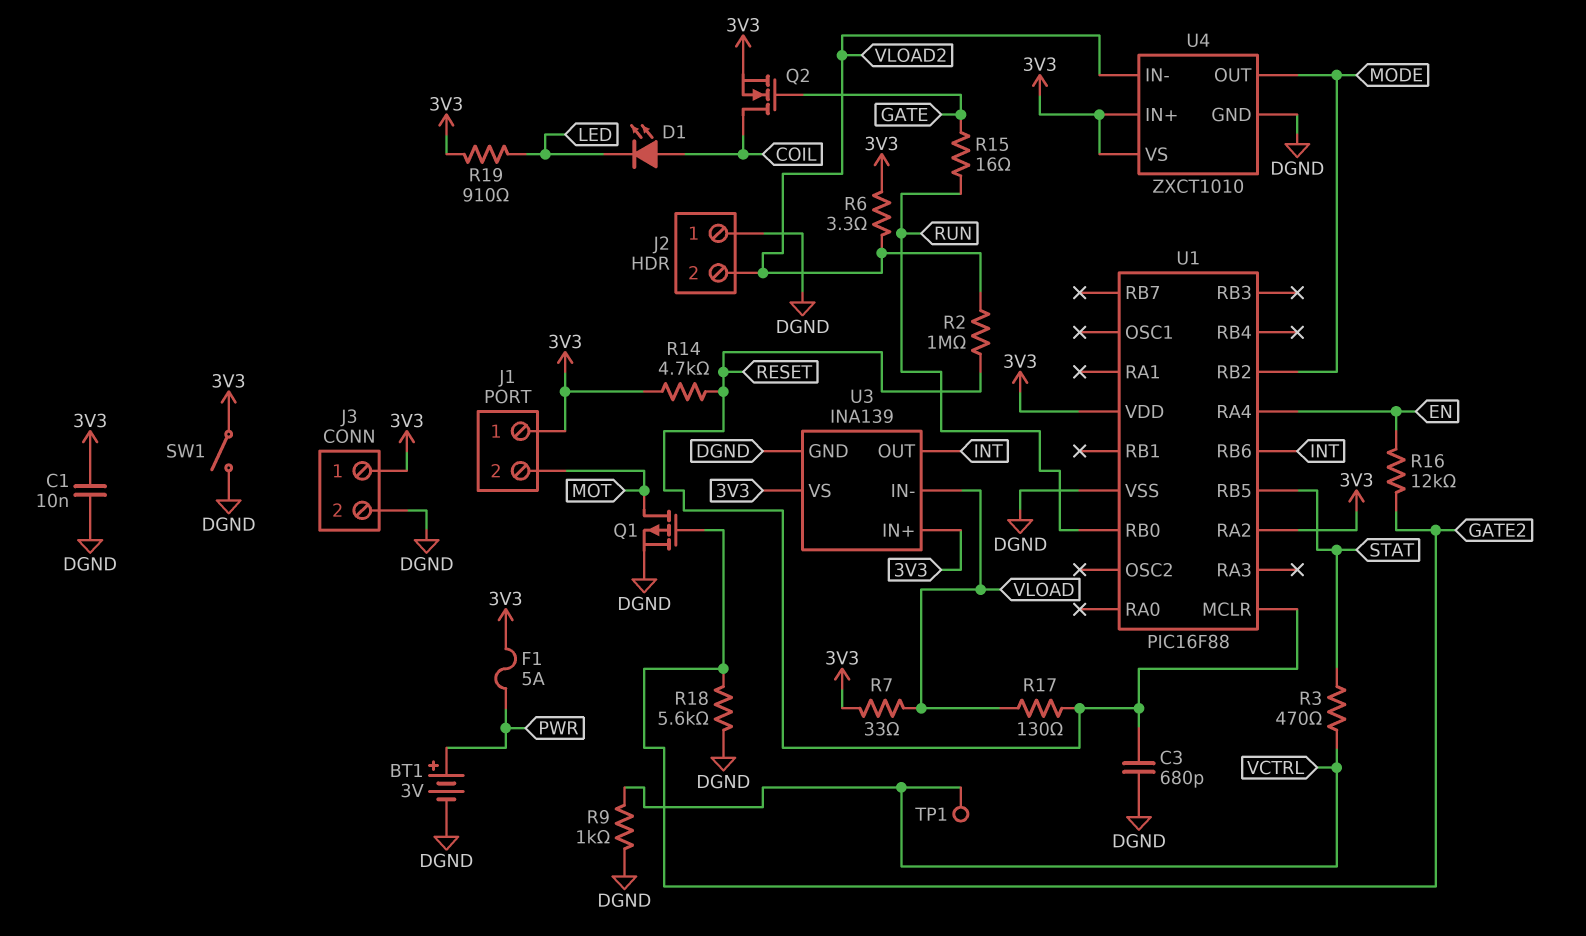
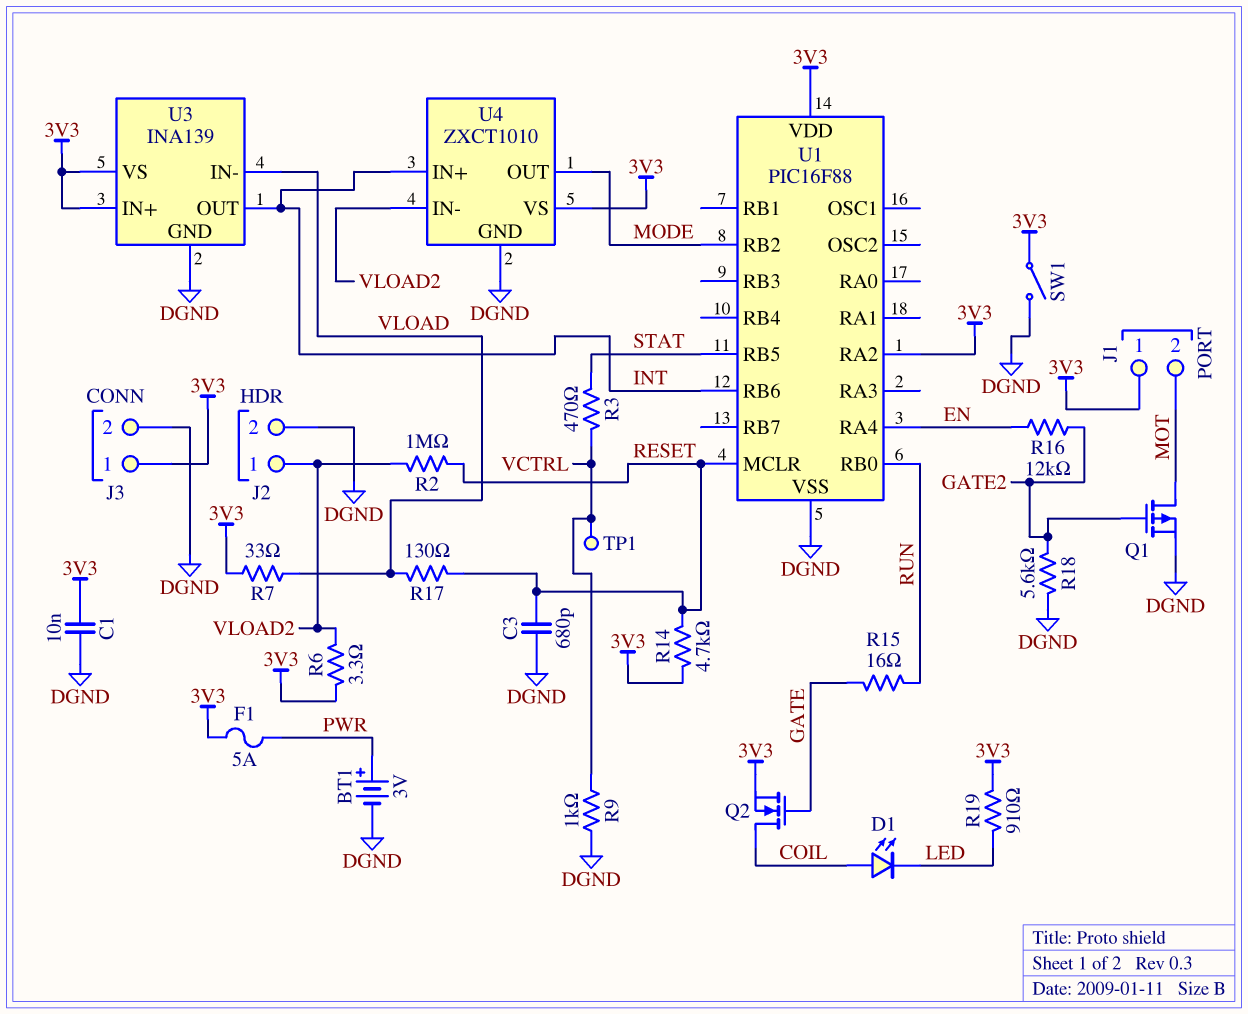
J2 pin 1: DGND -> VLOAD2
J2 pin 2: VLOAD2 -> DGND
U4 pin IN+: 3V3 -> INT

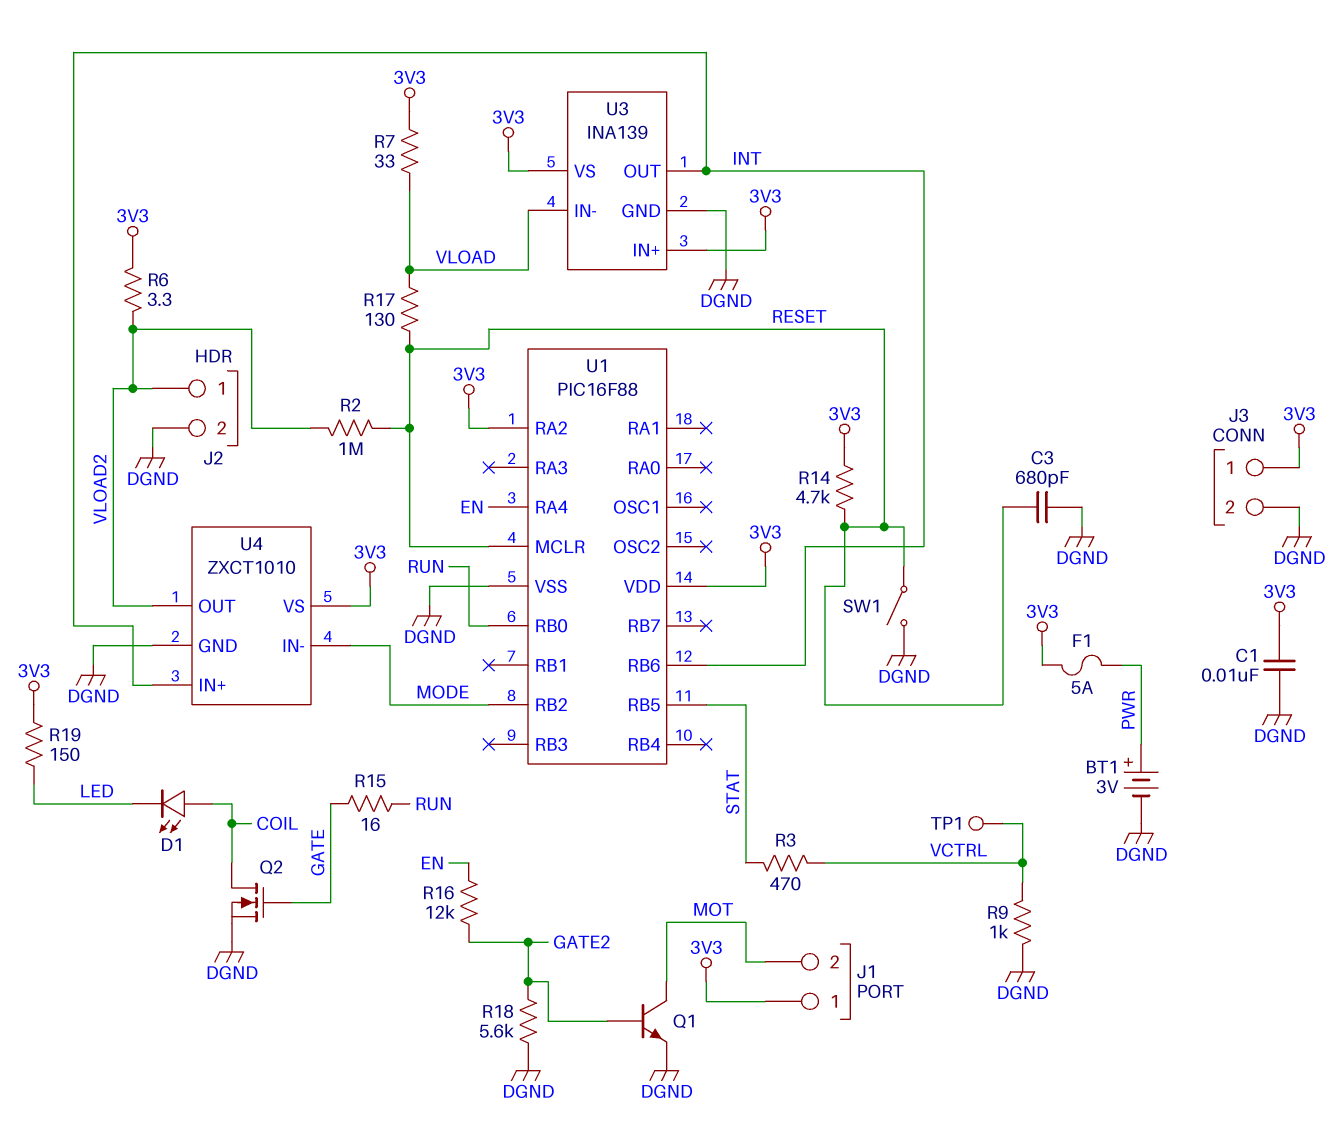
Q1: PMOS (G GATE2, D MOT, S DGND) -> NPN (B GATE2, C MOT, E DGND)
Q2: NMOS (G GATE, D COIL, S 3V3) -> NMOS (G GATE, D COIL, S DGND)
R19: 910 (3V3, LED) -> 150 (3V3, LED)
SW1: switch (3V3, DGND) -> switch (DGND, RESET)
U4 pin IN-: VLOAD2 -> MODE
U4 pin OUT: MODE -> VLOAD2

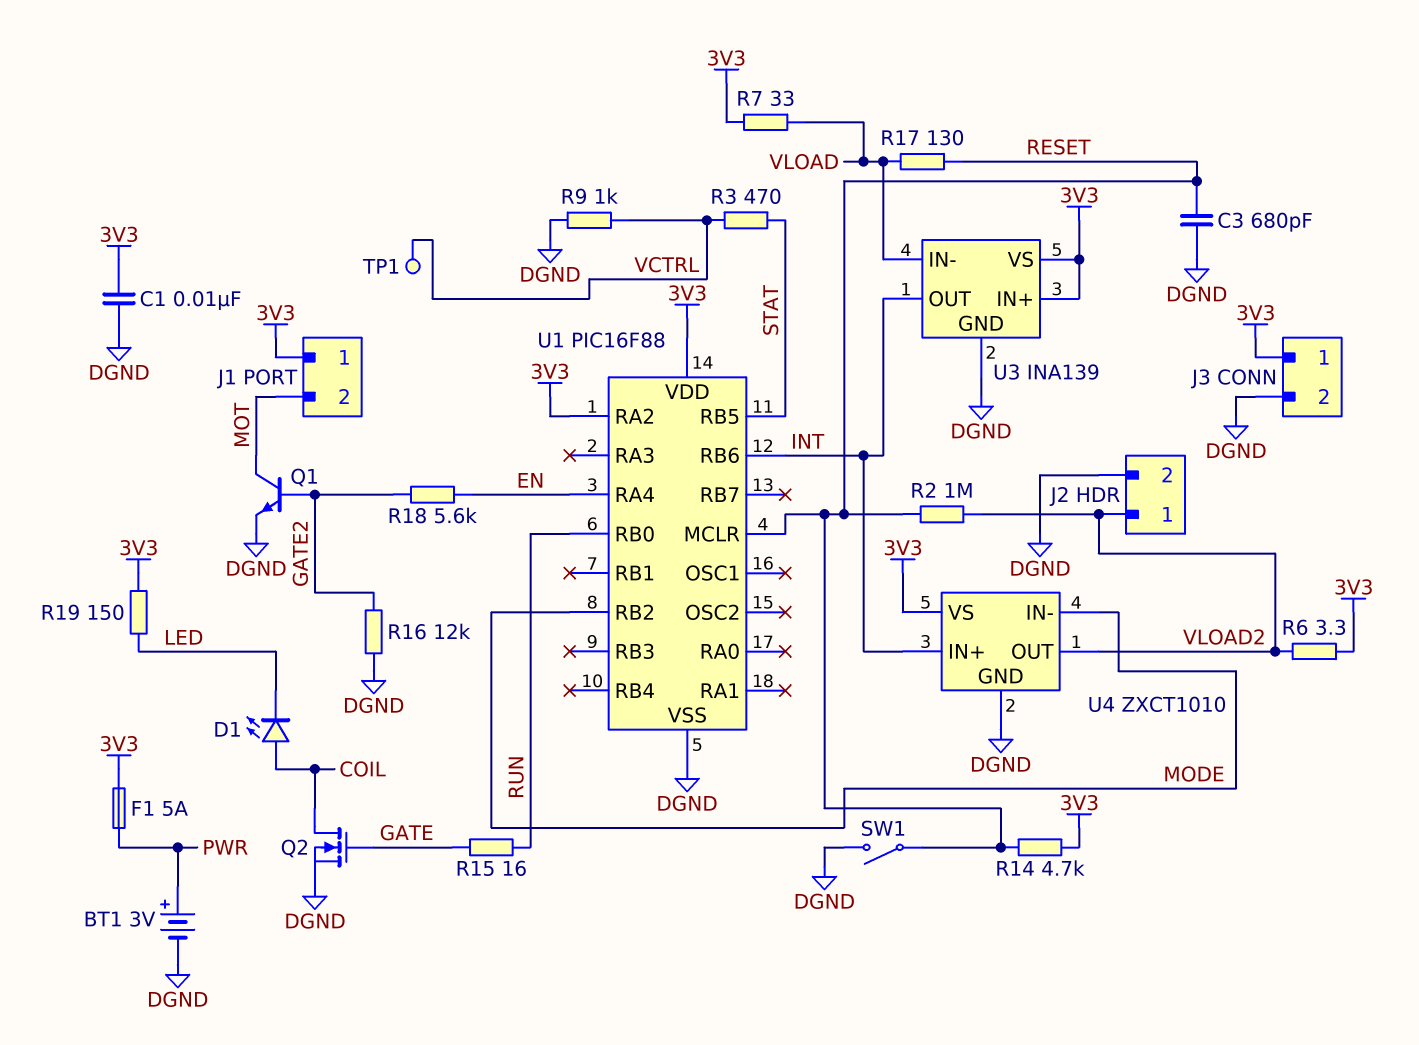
R16: 12k (EN, GATE2) -> 12k (DGND, GATE2)
R18: 5.6k (DGND, GATE2) -> 5.6k (EN, GATE2)

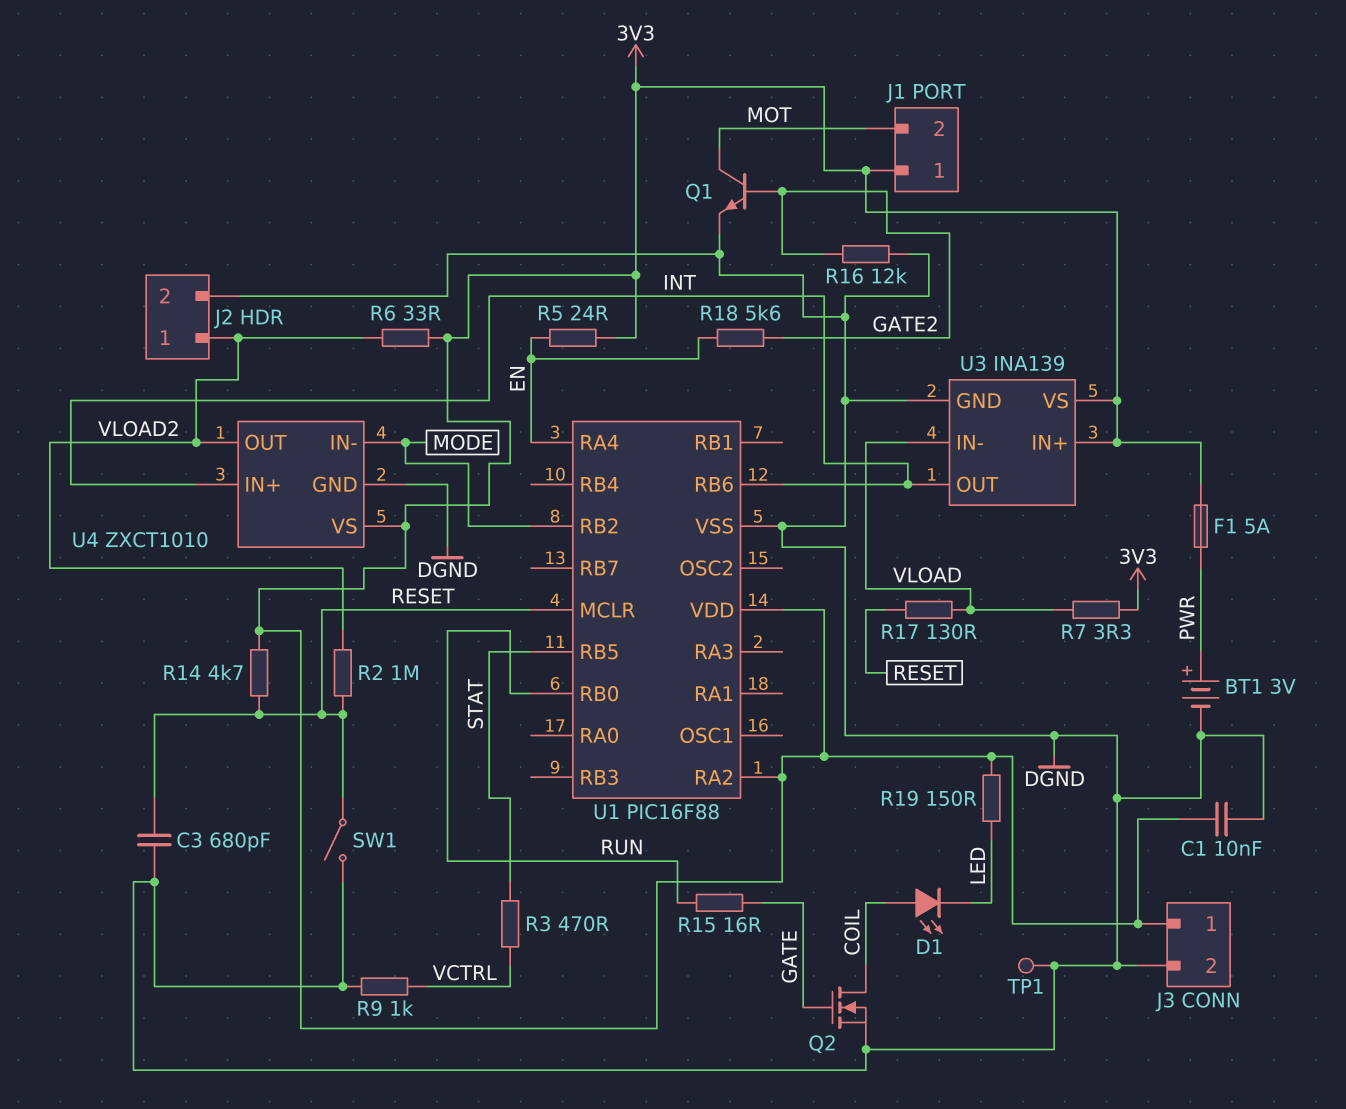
R5: none -> 24 (3V3, EN)
R6: 3.3 (3V3, VLOAD2) -> 33 (3V3, VLOAD2)
R7: 33 (3V3, VLOAD) -> 3.3 (3V3, VLOAD)
TP1: test point (VCTRL) -> test point (DGND)

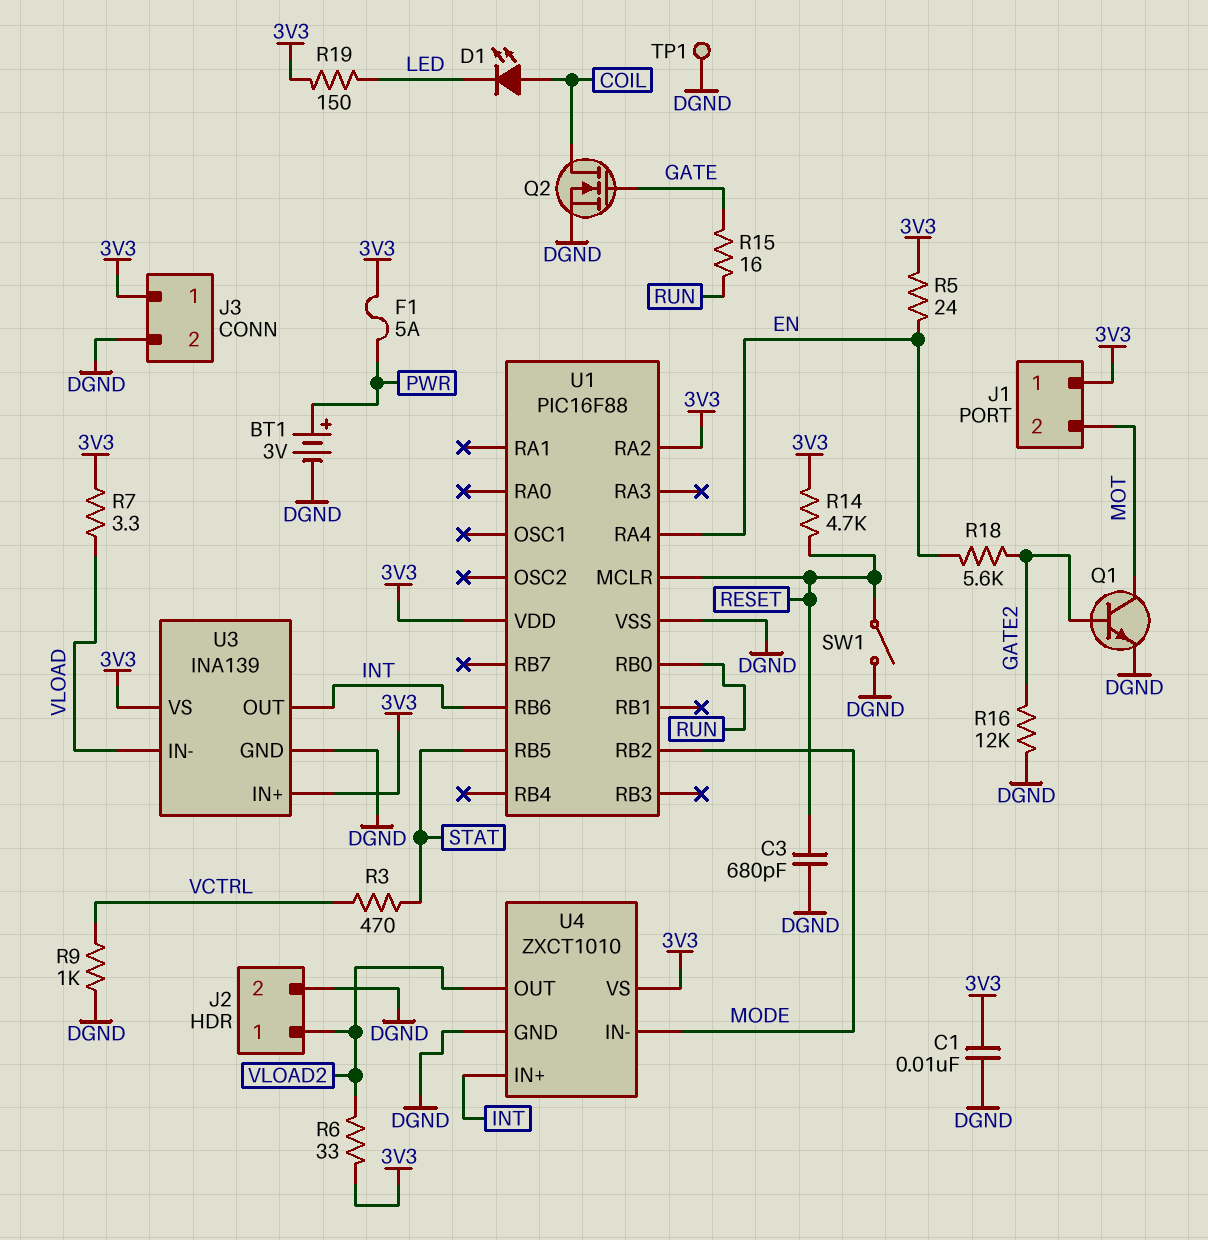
R2: 1M (RESET, VLOAD2) -> none
R17: 130 (RESET, VLOAD) -> none

